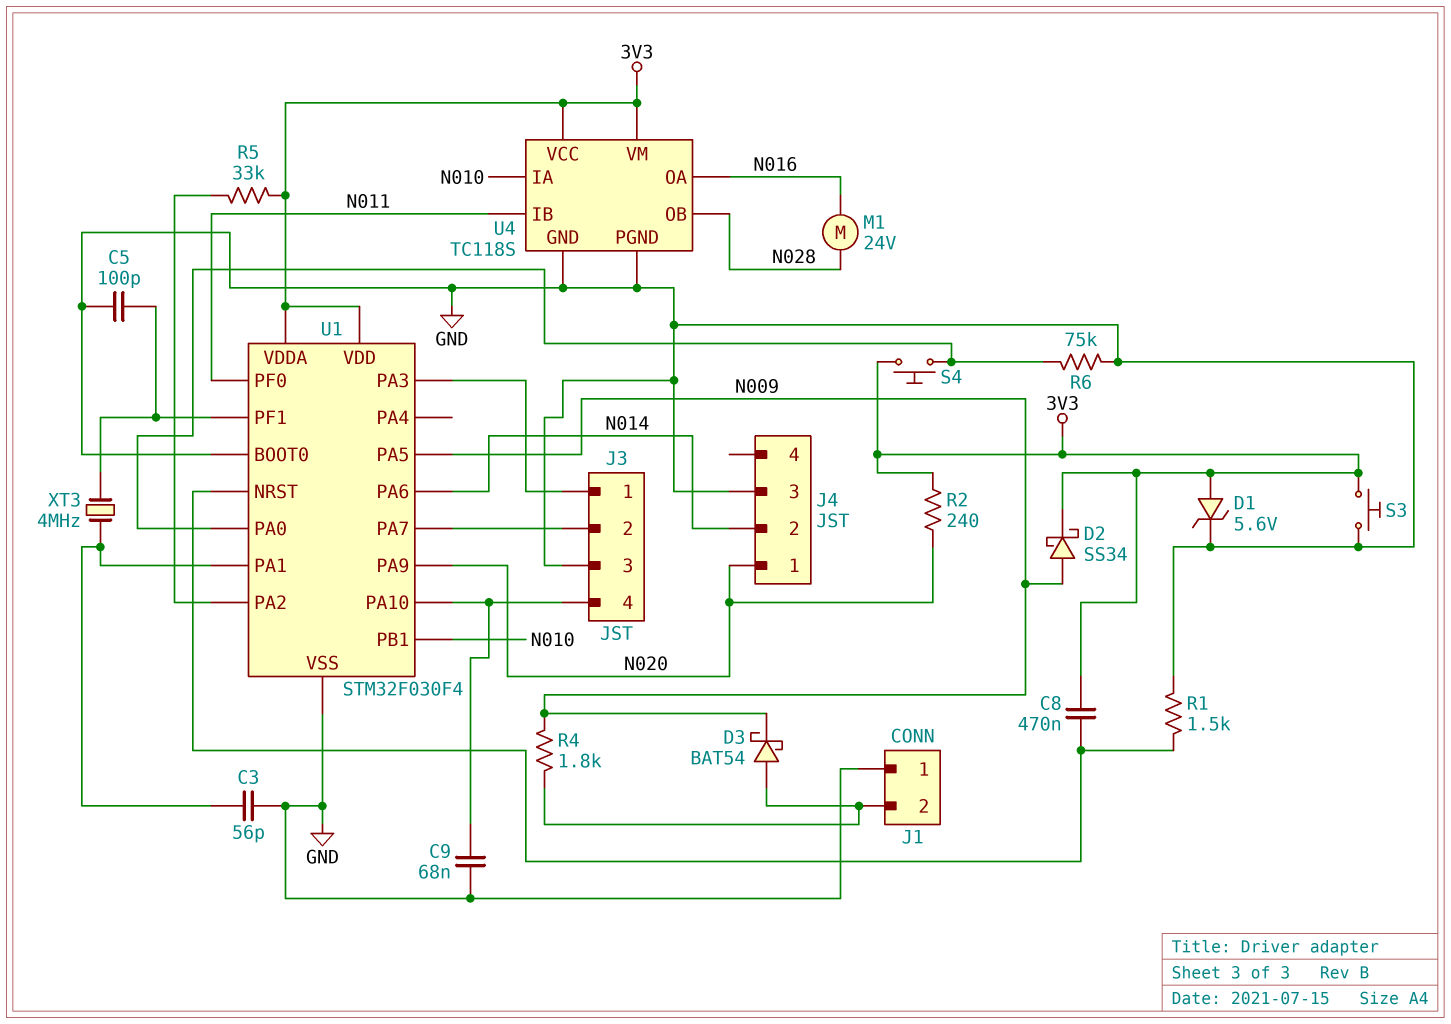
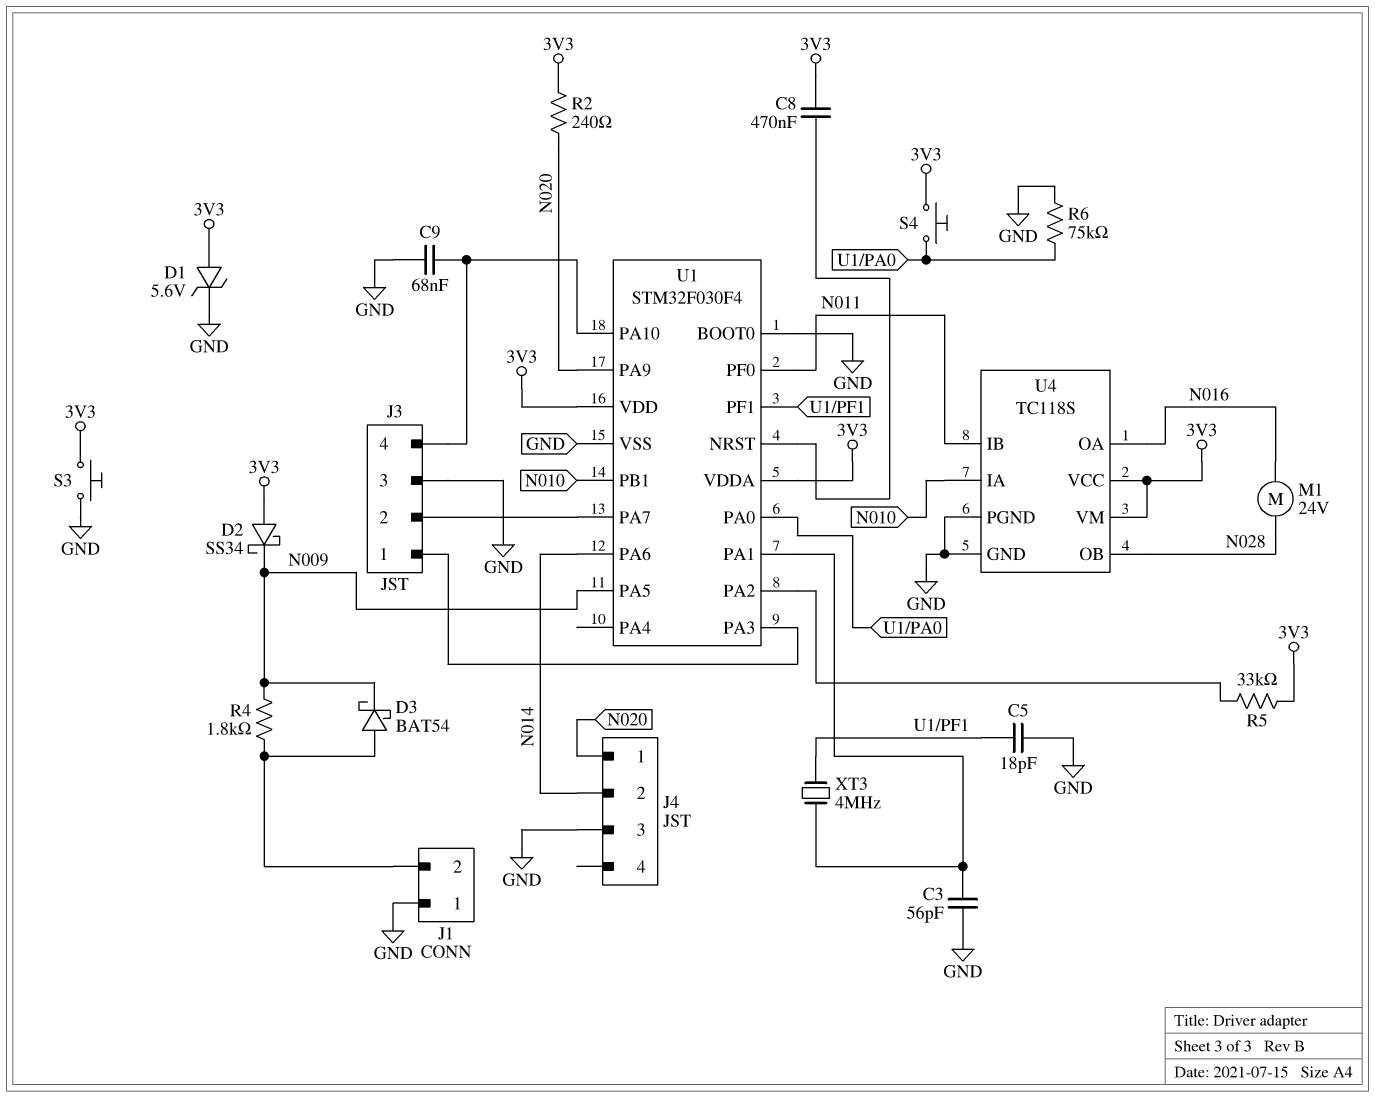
C5: 100pF (GND, U1/PF1) -> 18pF (GND, U1/PF1)
D2: schottky SS34 (A N009, K 3V3) -> schottky SS34 (A 3V3, K N009)
R1: 1.5k (GND, U1/NRST) -> none

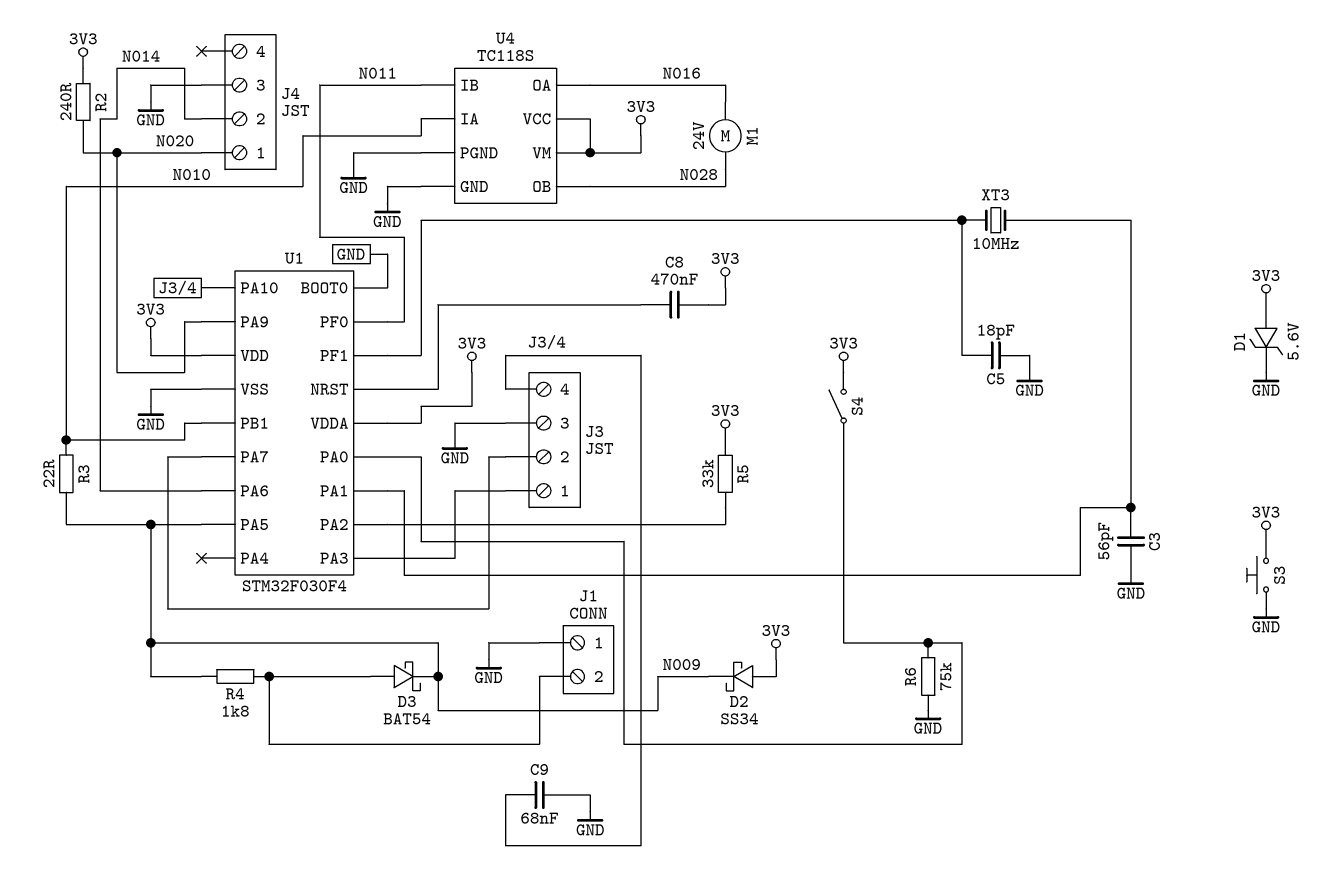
R3: none -> 22 (N009, N010)
S4: button (3V3, U1/PA0) -> switch (3V3, U1/PA0)
XT3: 4MHz (U1/PA1, U1/PF1) -> 10MHz (U1/PA1, U1/PF1)

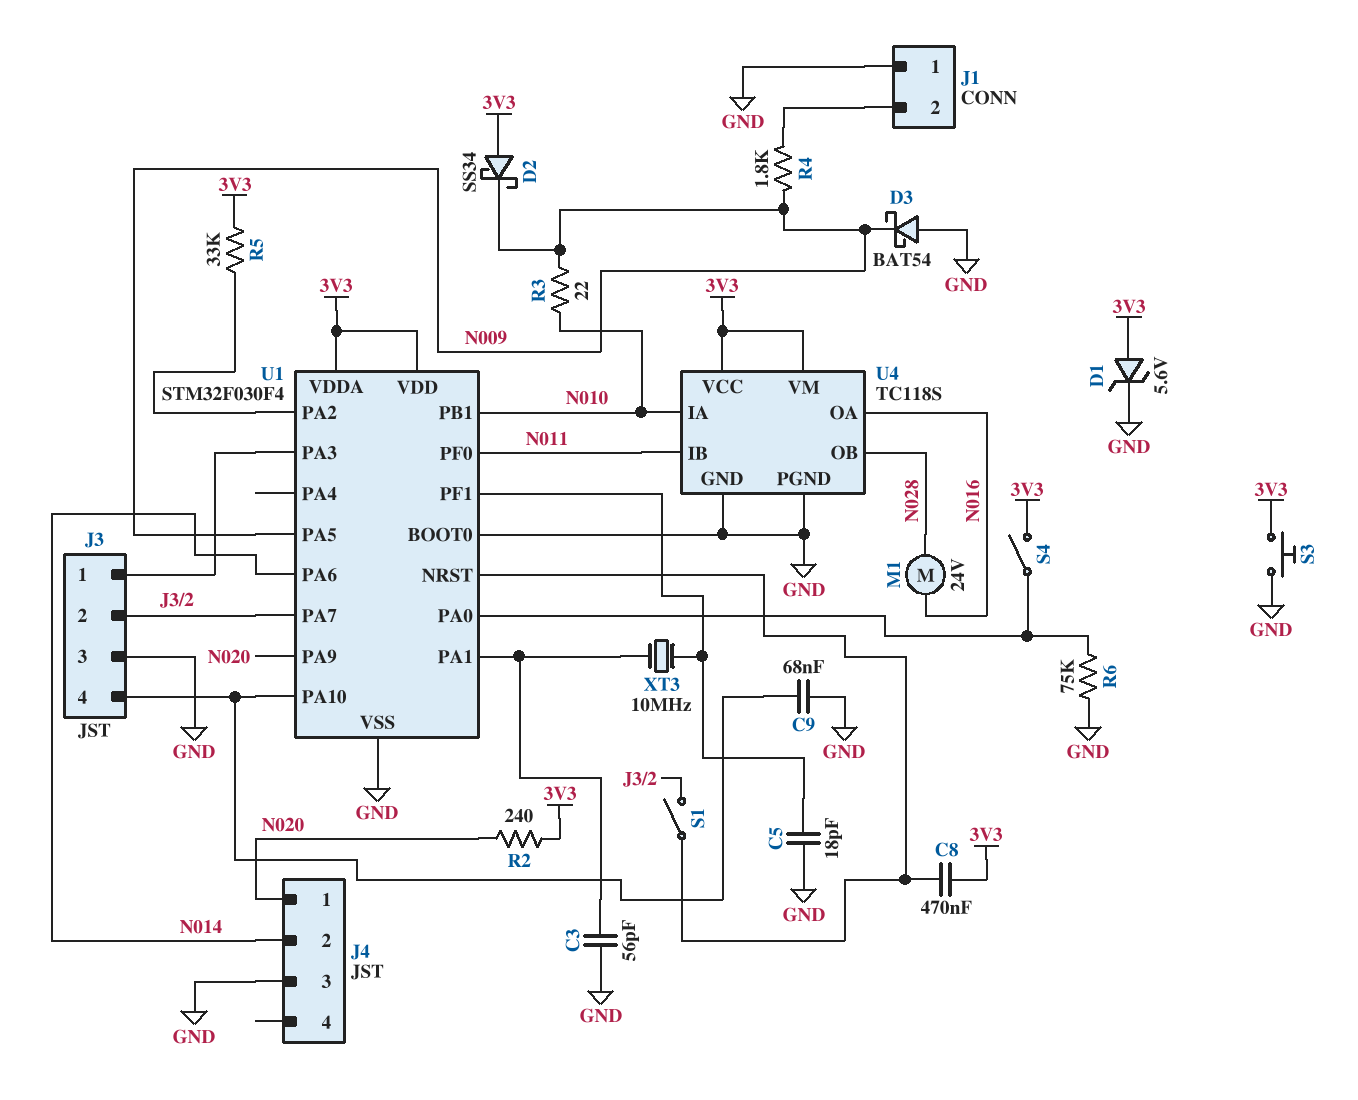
D3: schottky BAT54 (A J1/2, K N009) -> schottky BAT54 (A GND, K N009)
S1: none -> switch (J3/2, U1/NRST)

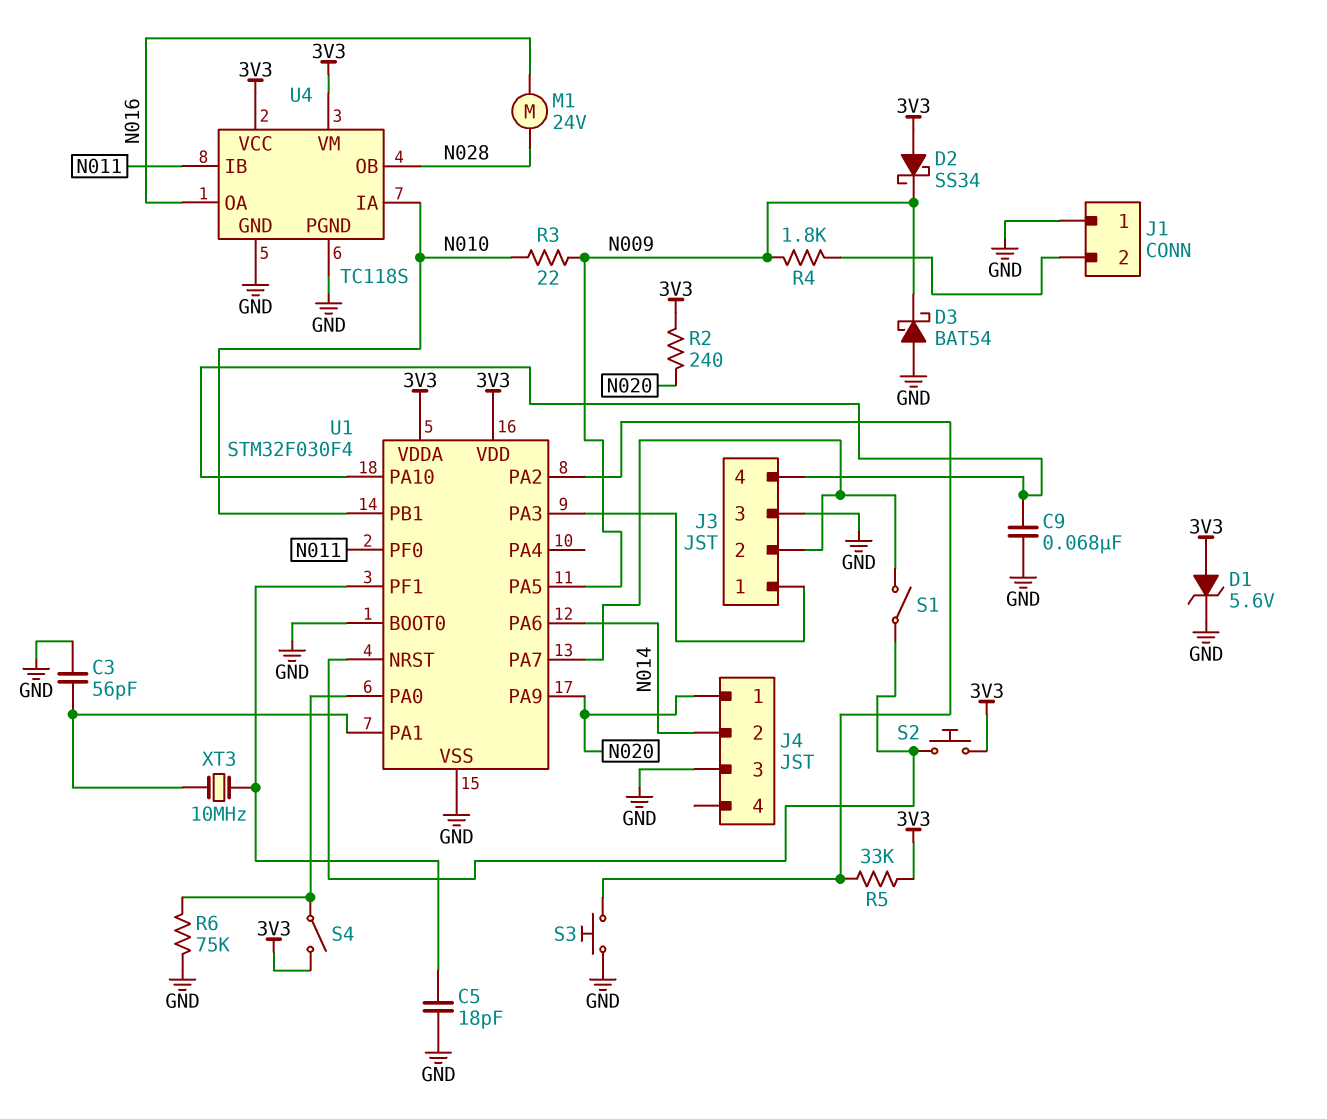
C8: 470nF (3V3, U1/NRST) -> none
S2: none -> button (3V3, U1/NRST)
S3: button (3V3, GND) -> button (GND, U1/PA2)

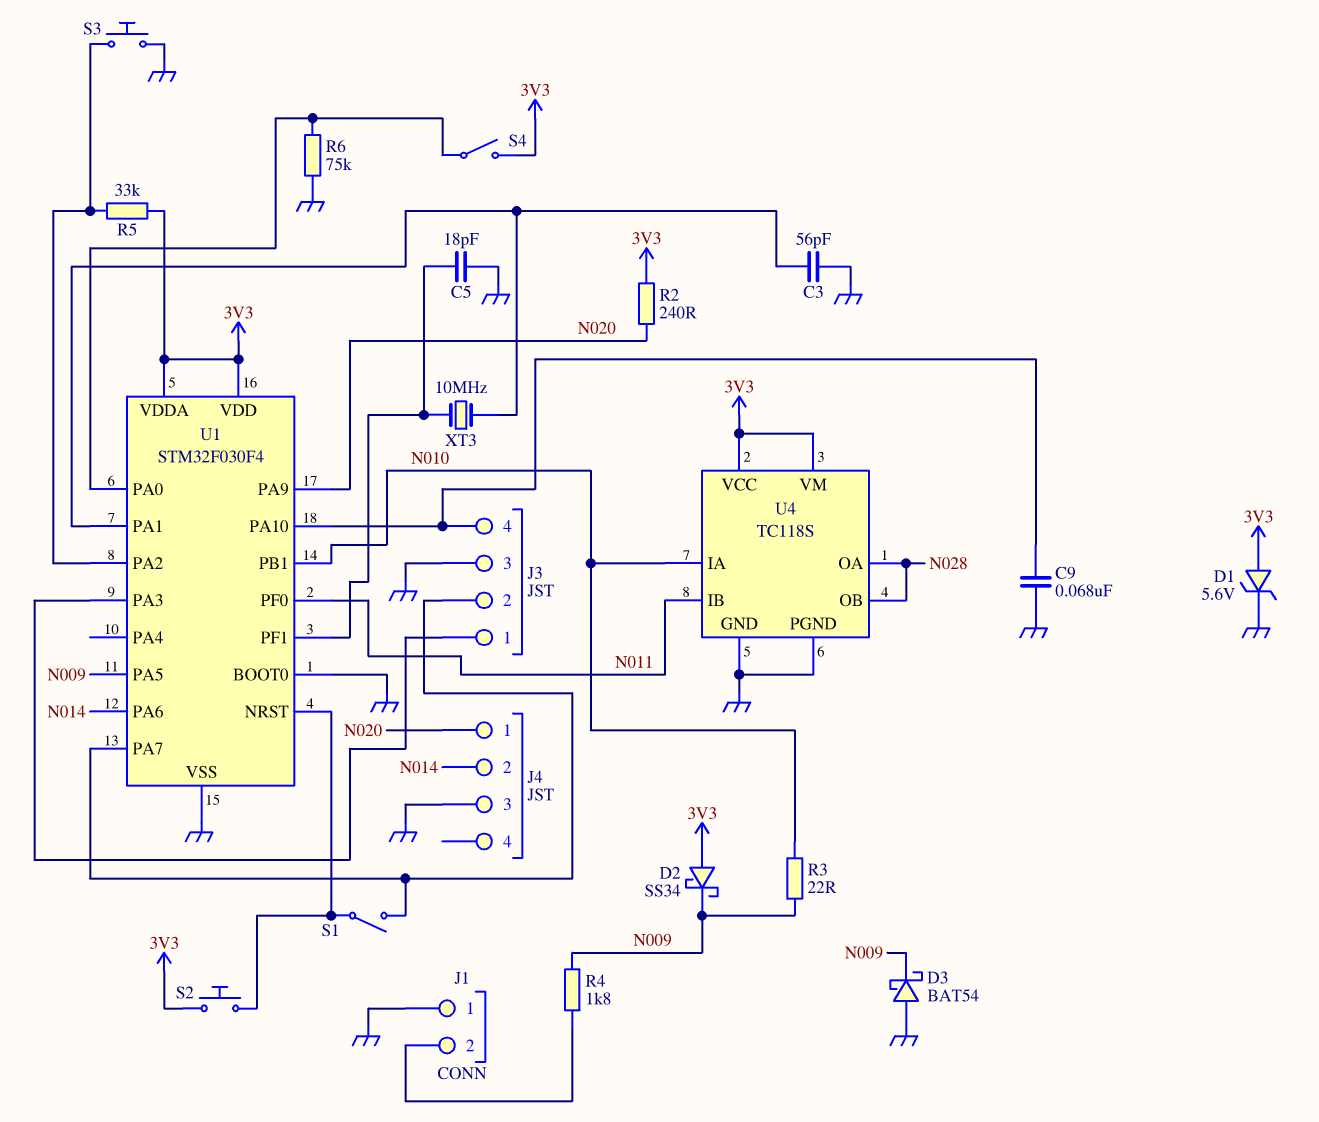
M1: motor 24V (N016, N028) -> none
U4 pin OA: N016 -> N028

